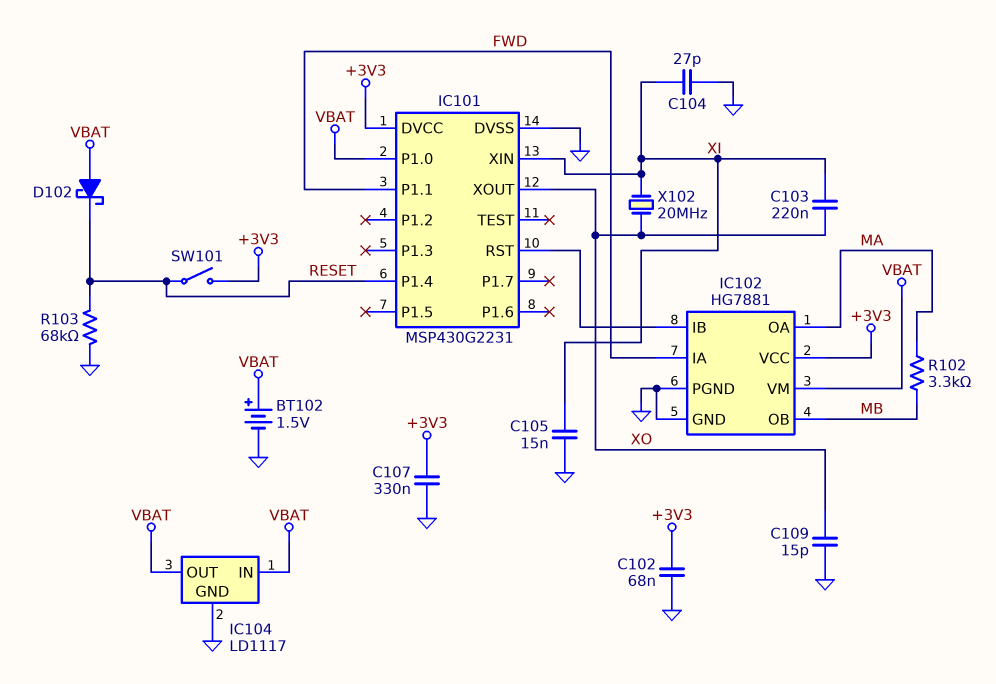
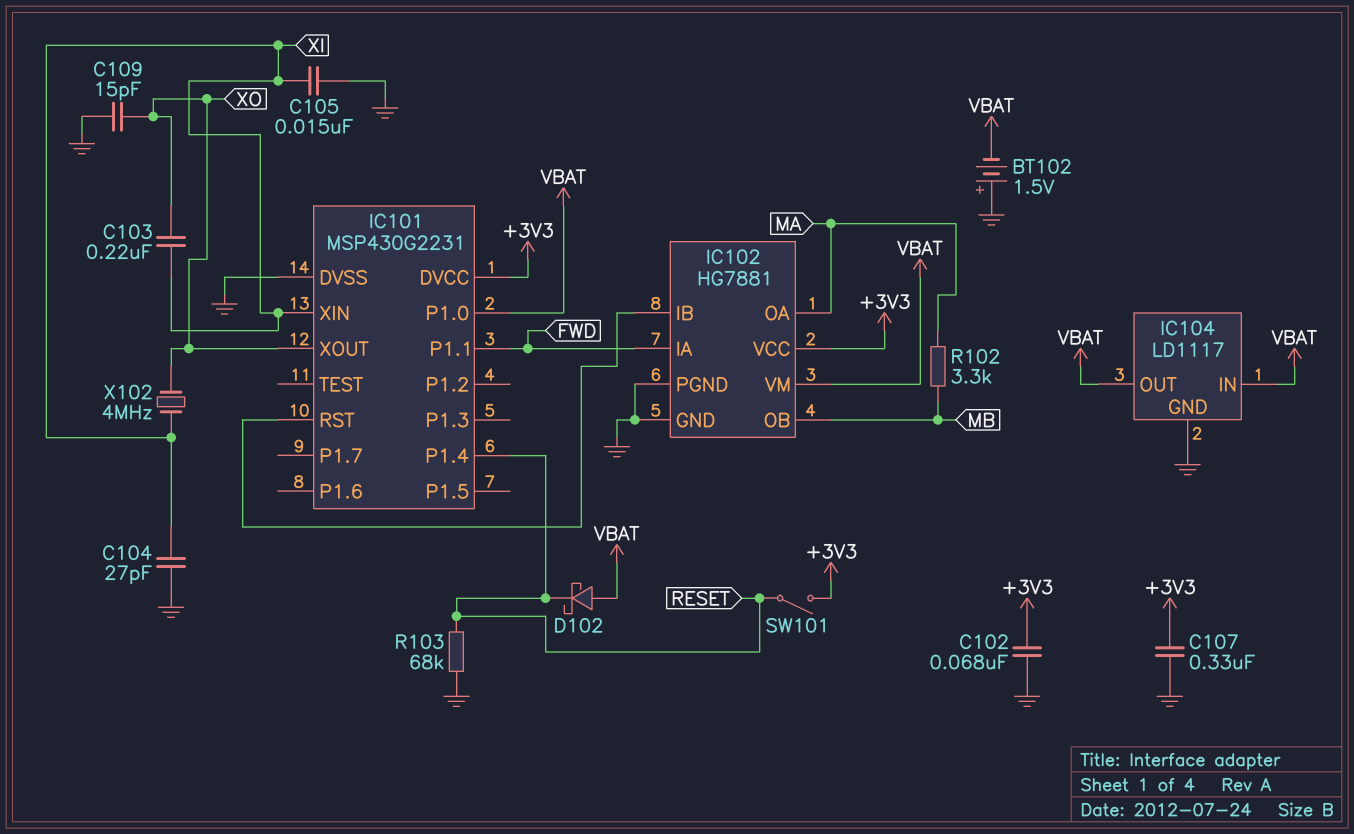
BT102: 1.5V (plus VBAT, minus GND) -> 1.5V (plus GND, minus VBAT)
X102: 20MHz (XI, XO) -> 4MHz (XI, XO)

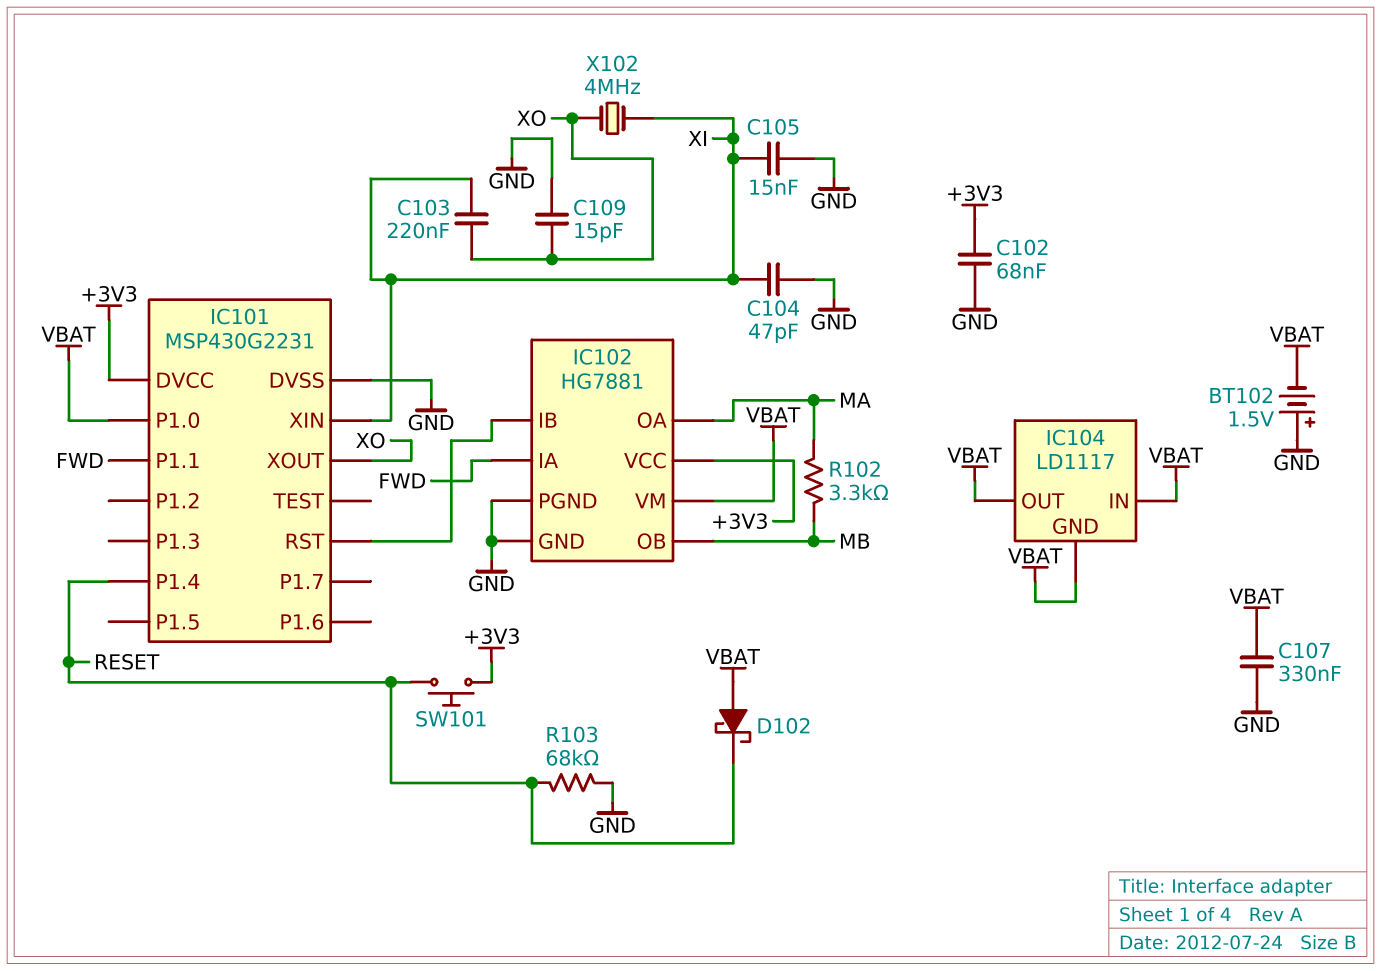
C104: 27pF (GND, XI) -> 47pF (GND, XI)
C107: 330nF (+3V3, GND) -> 330nF (GND, VBAT)
IC104 pin GND: GND -> VBAT
SW101: switch (+3V3, RESET) -> button (+3V3, RESET)

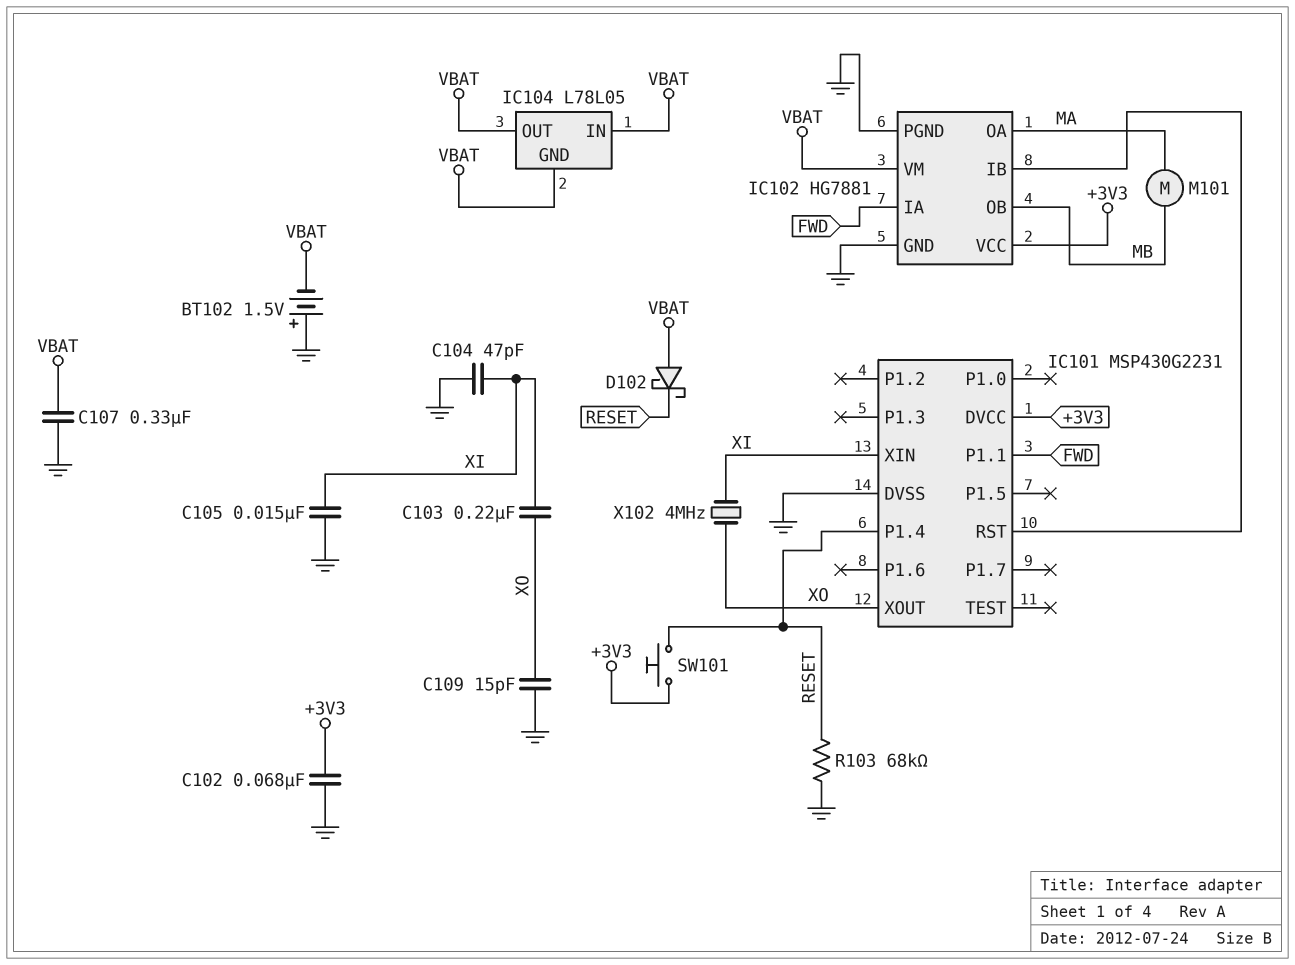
IC101 pin P1.0: VBAT -> none
IC104: LD1117 -> L78L05
M101: none -> motor (MA, MB)
R102: 3.3k (MA, MB) -> none

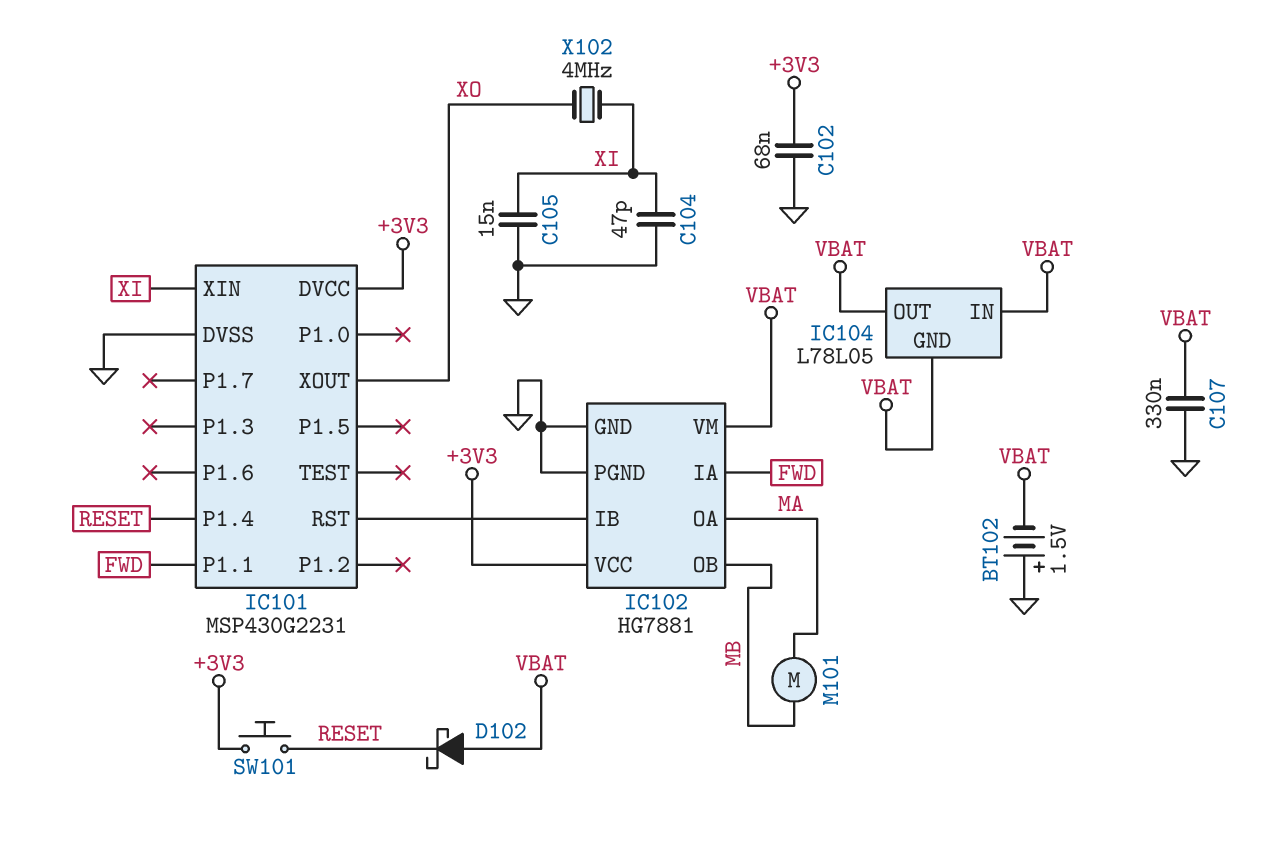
C103: 220nF (XI, XO) -> none
C109: 15pF (GND, XO) -> none
R103: 68k (GND, RESET) -> none

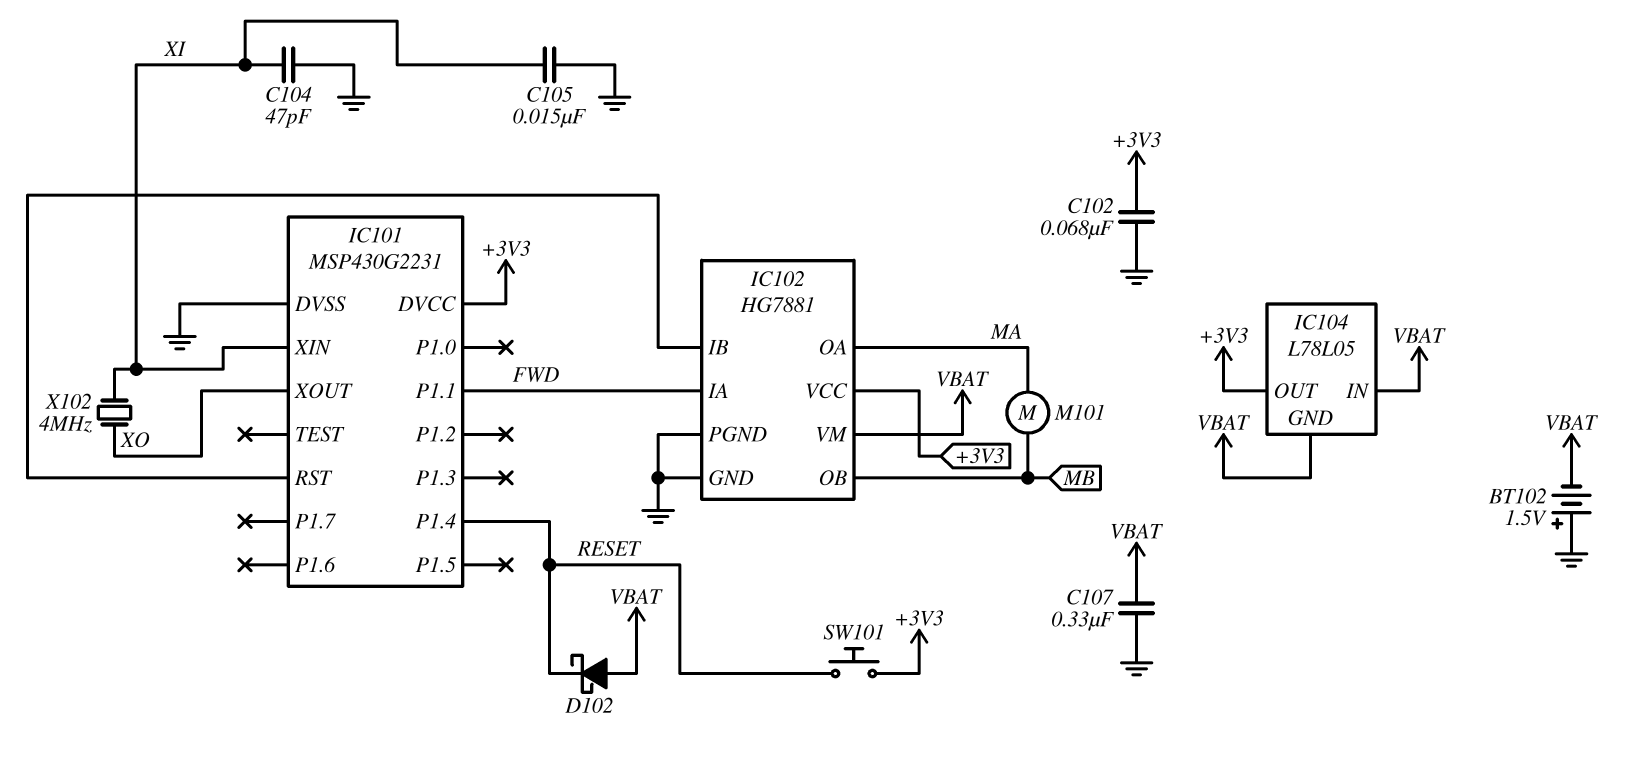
IC104 pin OUT: VBAT -> +3V3

